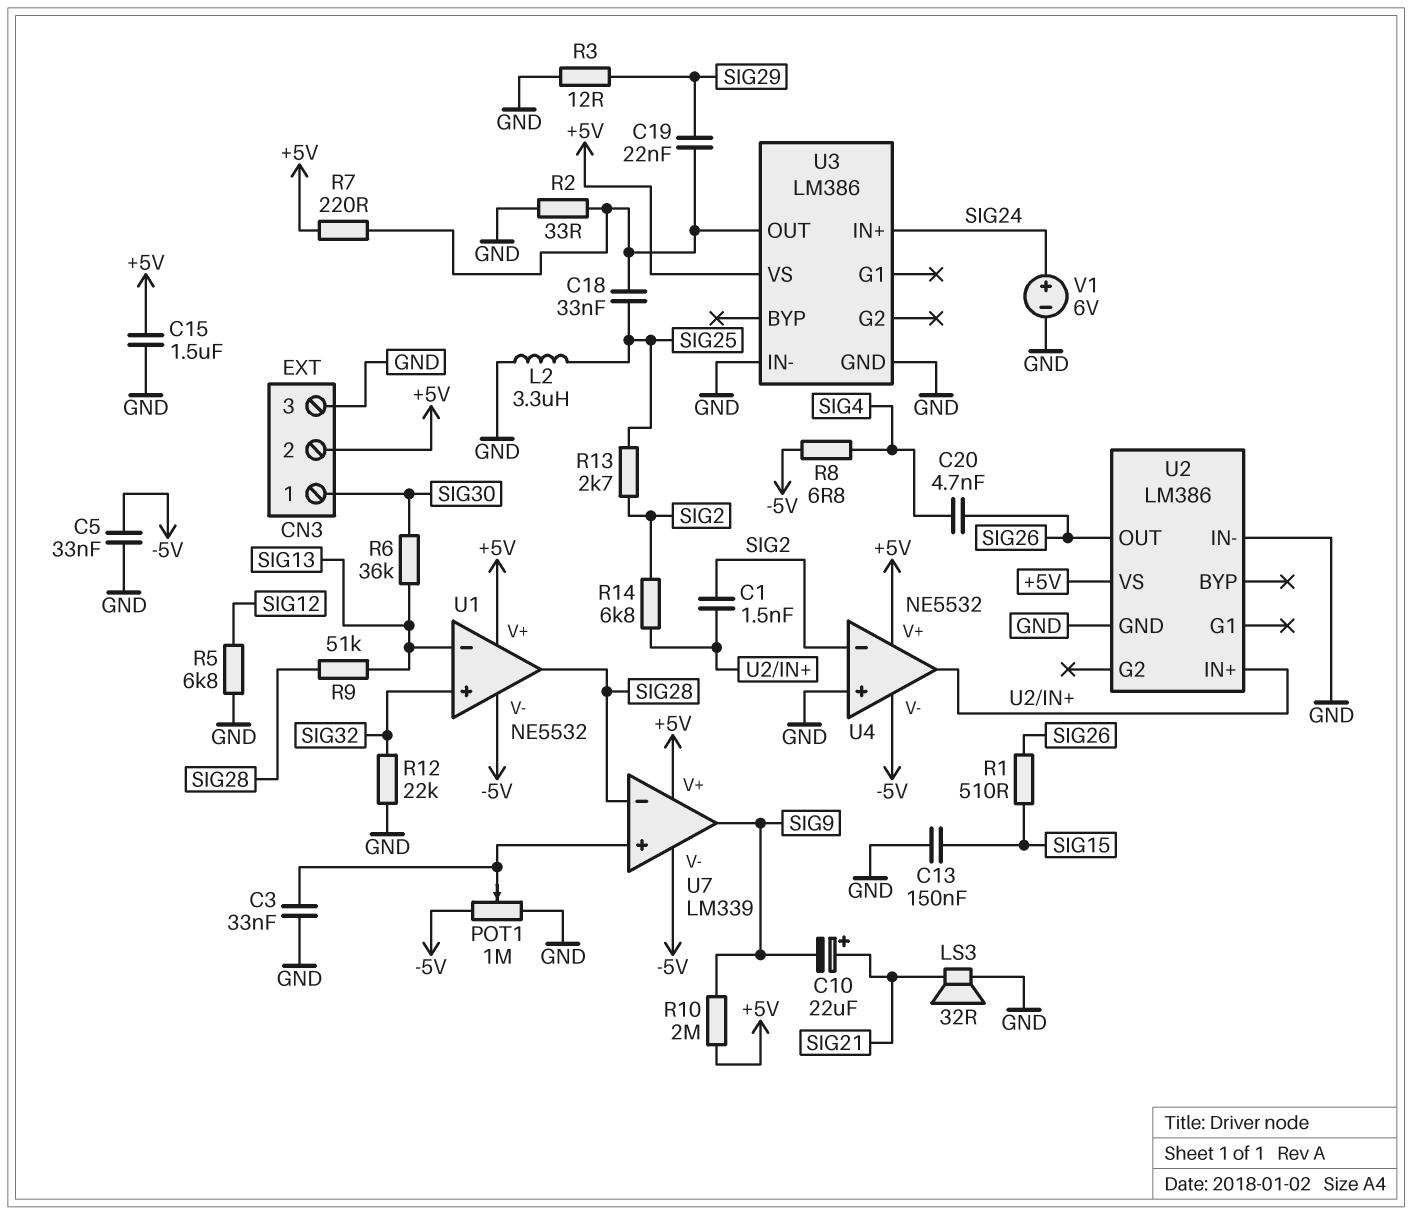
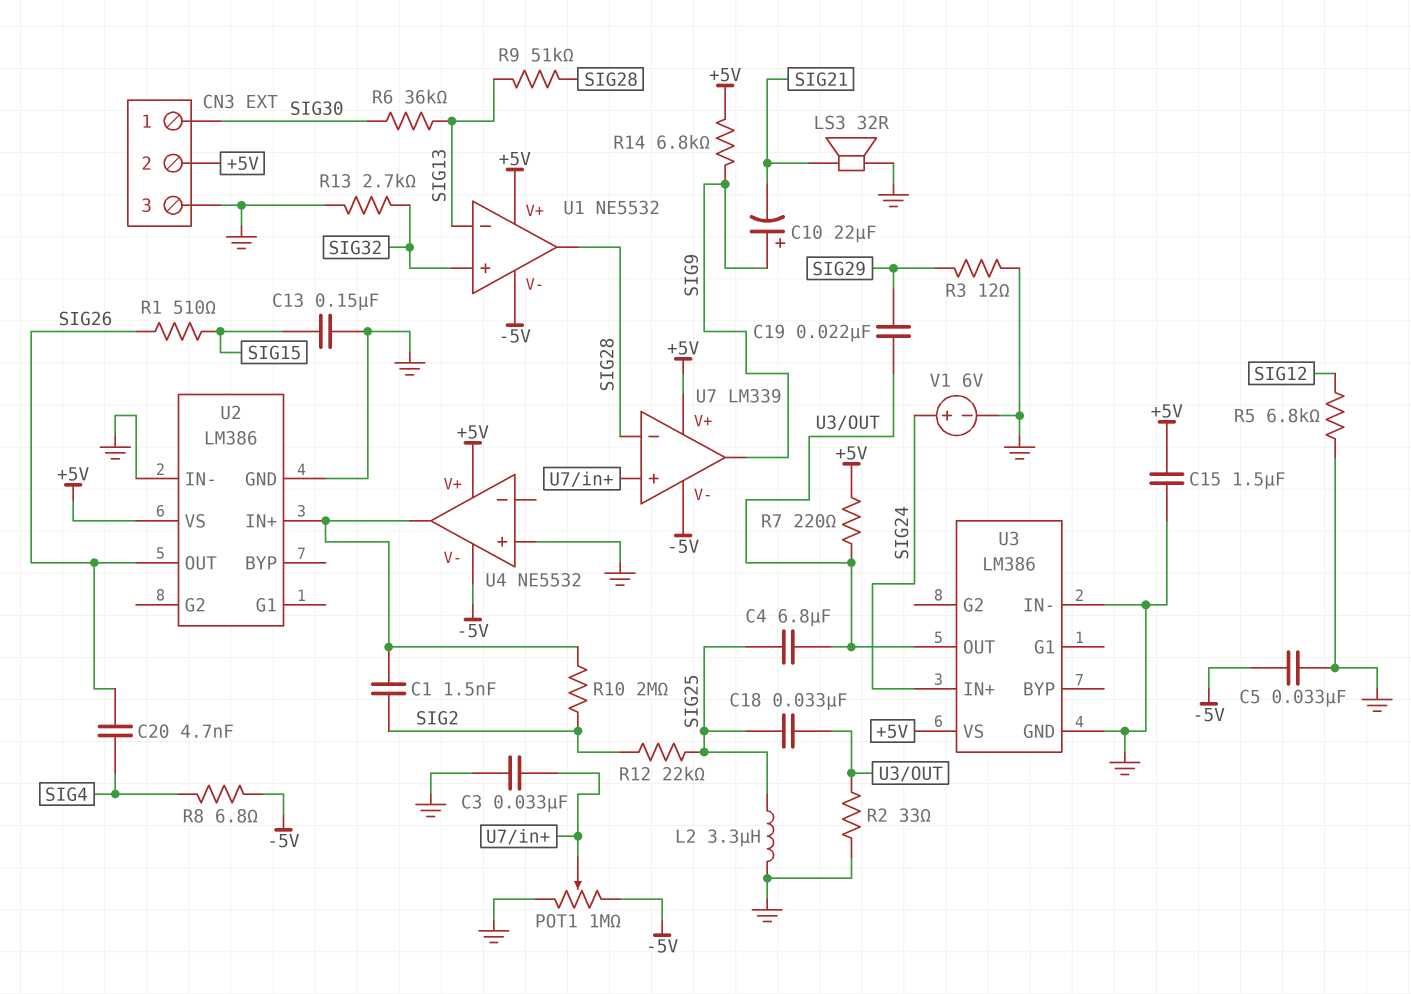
C4: none -> 6.8uF (SIG25, U3/OUT)
C10: 22uF (plus SIG21, minus SIG9) -> 22uF (plus SIG9, minus SIG21)
R10: 2M (+5V, SIG9) -> 2M (SIG2, U2/IN+)
R12: 22k (GND, SIG32) -> 22k (SIG2, SIG25)
R13: 2.7k (SIG2, SIG25) -> 2.7k (GND, SIG32)
R14: 6.8k (SIG2, U2/IN+) -> 6.8k (+5V, SIG9)
U4 pin in-: SIG2 -> none

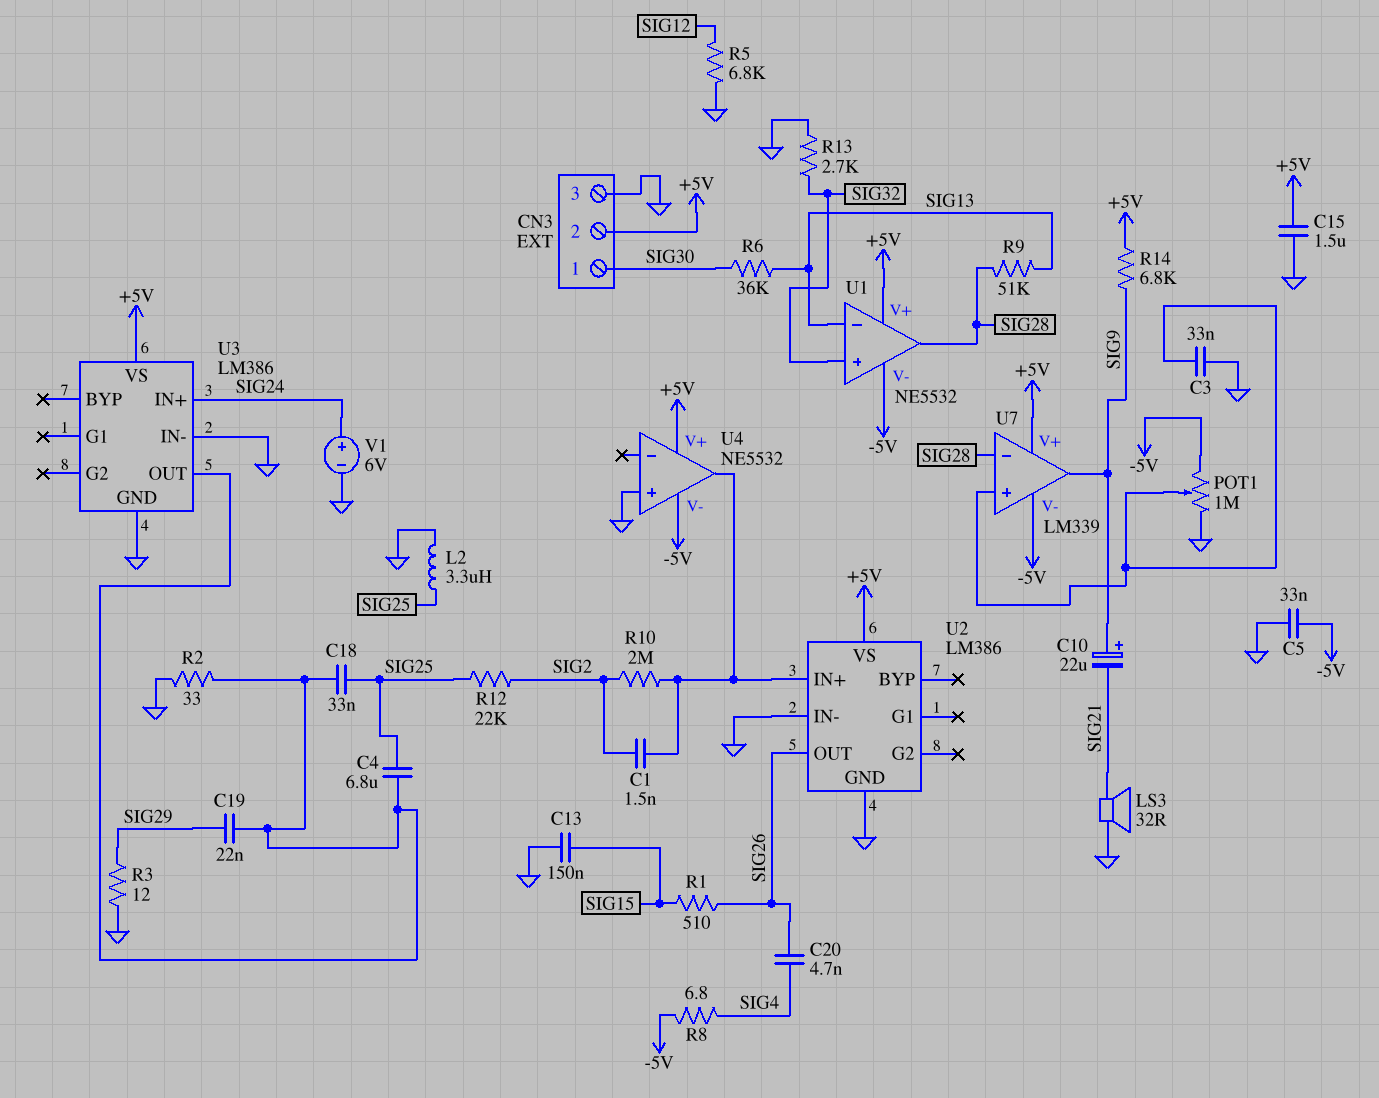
R7: 220 (+5V, U3/OUT) -> none

